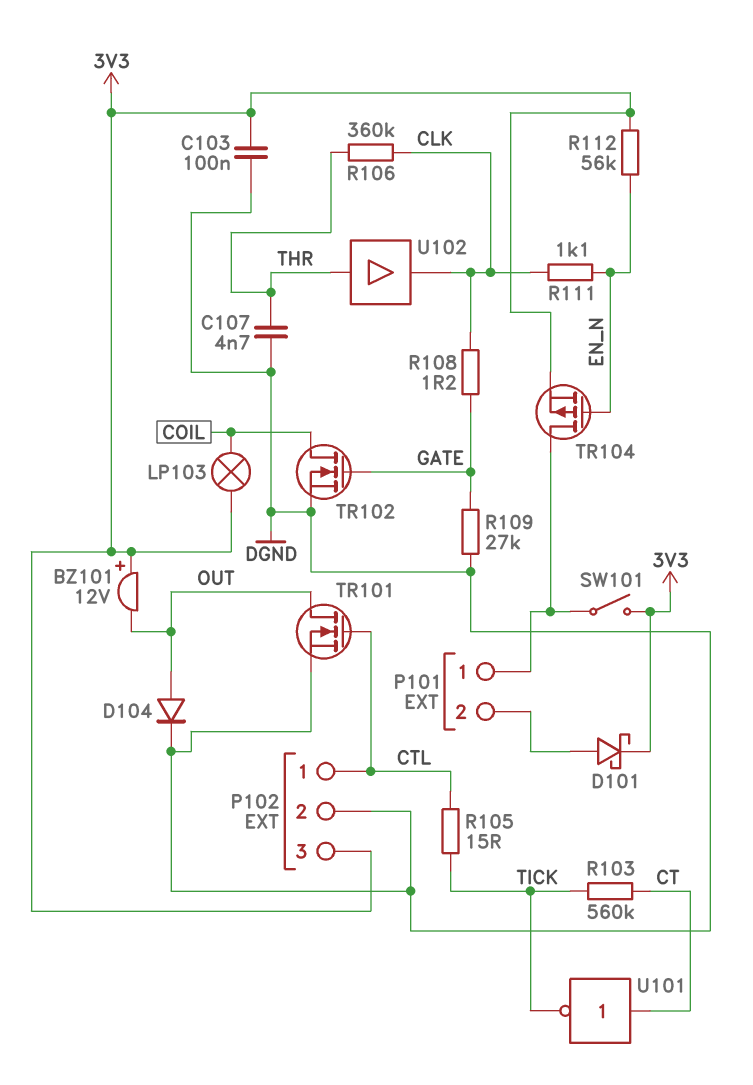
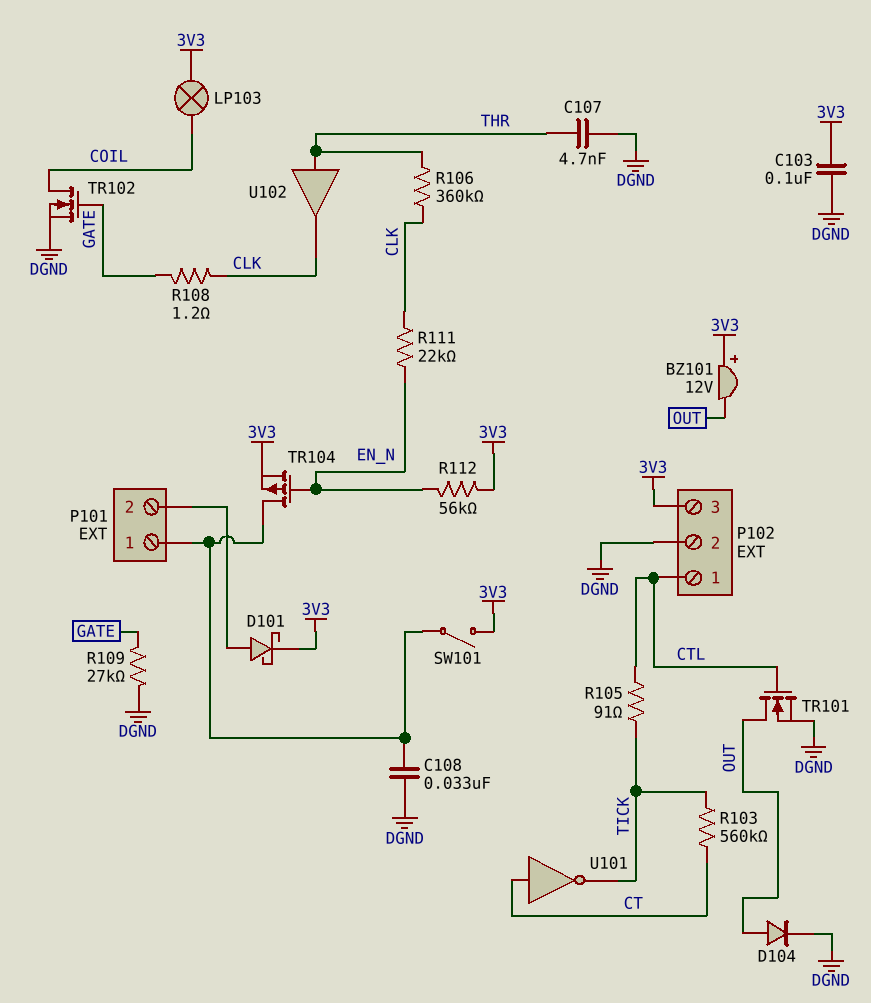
C108: none -> 33nF (DGND, P101/1)
R105: 15 (CTL, TICK) -> 91 (CTL, TICK)
R111: 1.1k (CLK, EN_N) -> 22k (CLK, EN_N)

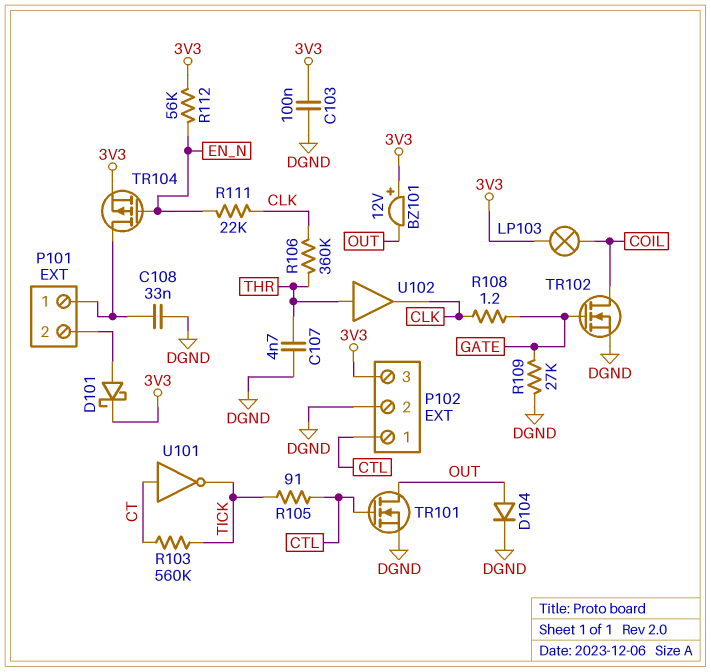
SW101: switch (3V3, P101/1) -> none

